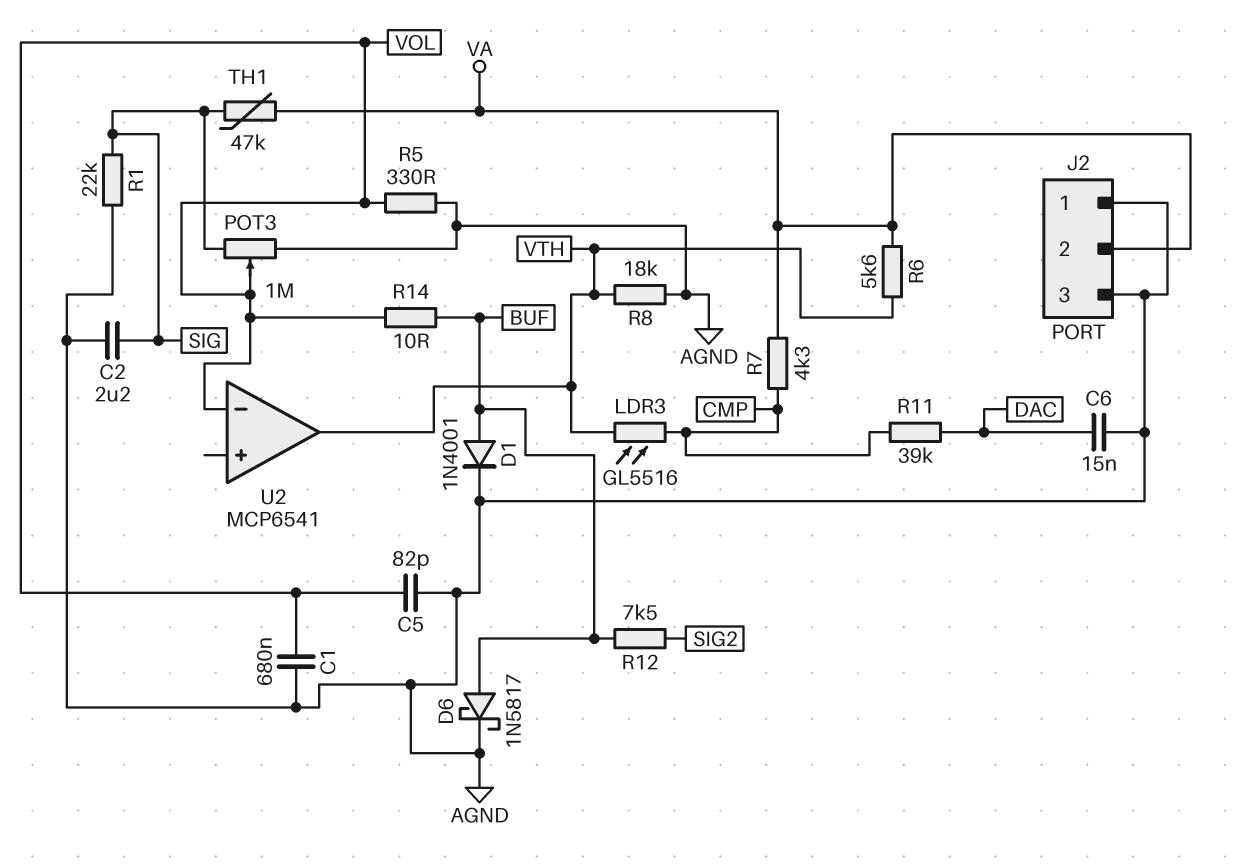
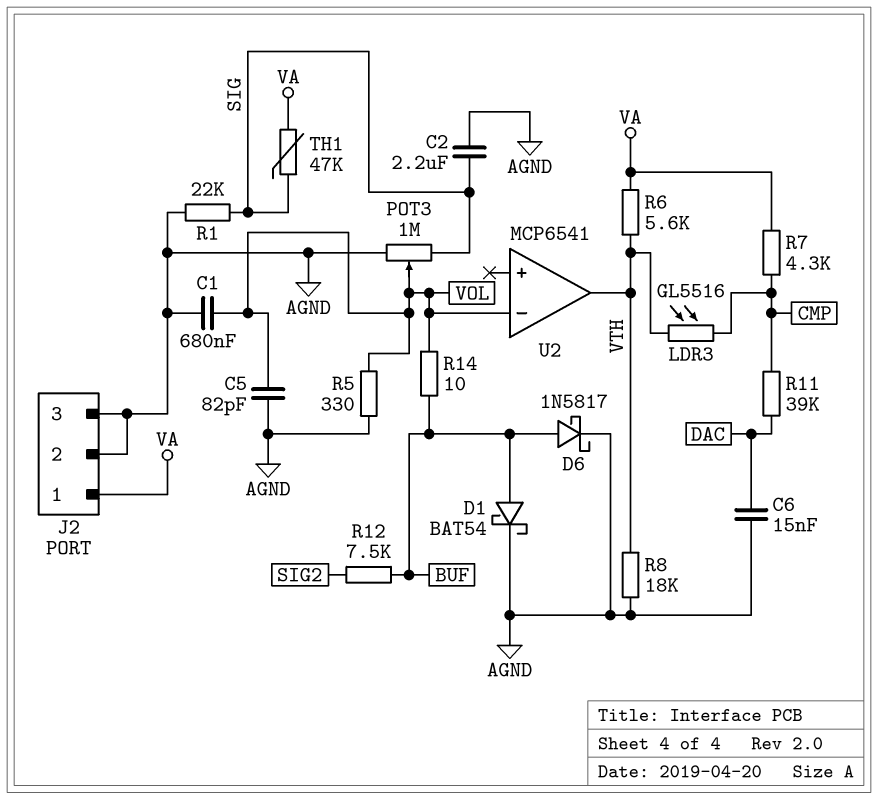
D1: diode 1N4001 (A BUF, K AGND) -> schottky BAT54 (A BUF, K AGND)
J2 pin 1: AGND -> VA
J2 pin 2: VA -> AGND

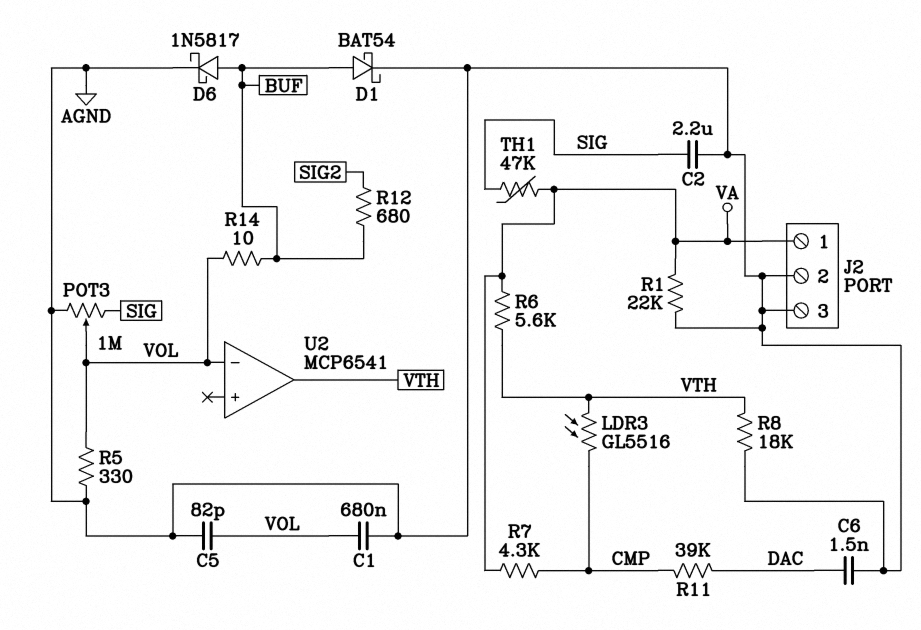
C6: 15nF (AGND, DAC) -> 1.5nF (AGND, DAC)
R1: 22k (AGND, SIG) -> 22k (AGND, VA)
R12: 7.5k (BUF, SIG2) -> 680 (BUF, SIG2)

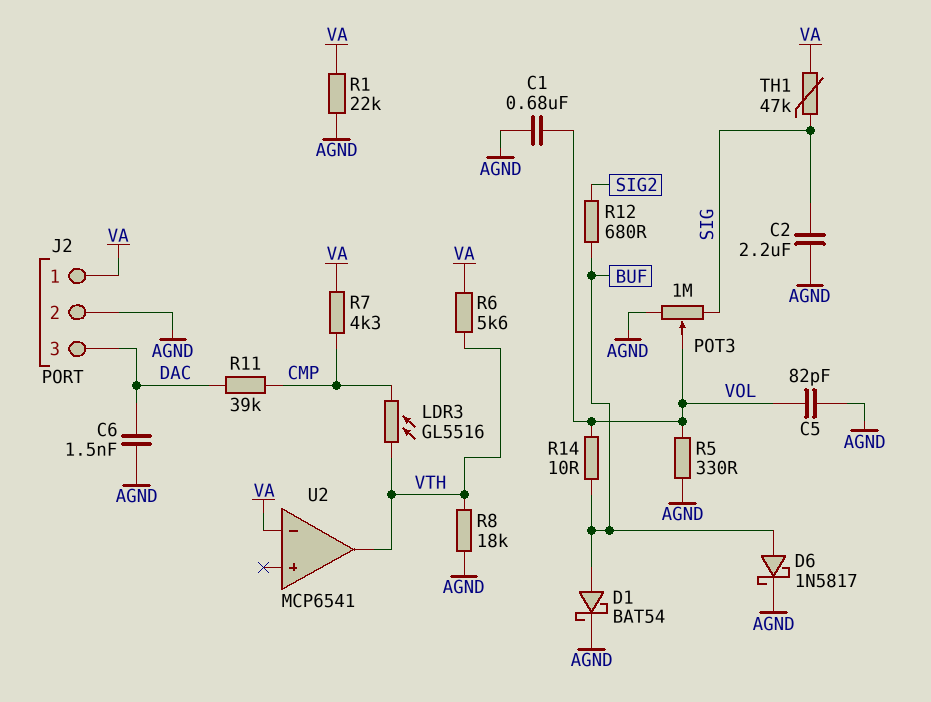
J2 pin 3: AGND -> DAC
U2 pin in-: VOL -> VA

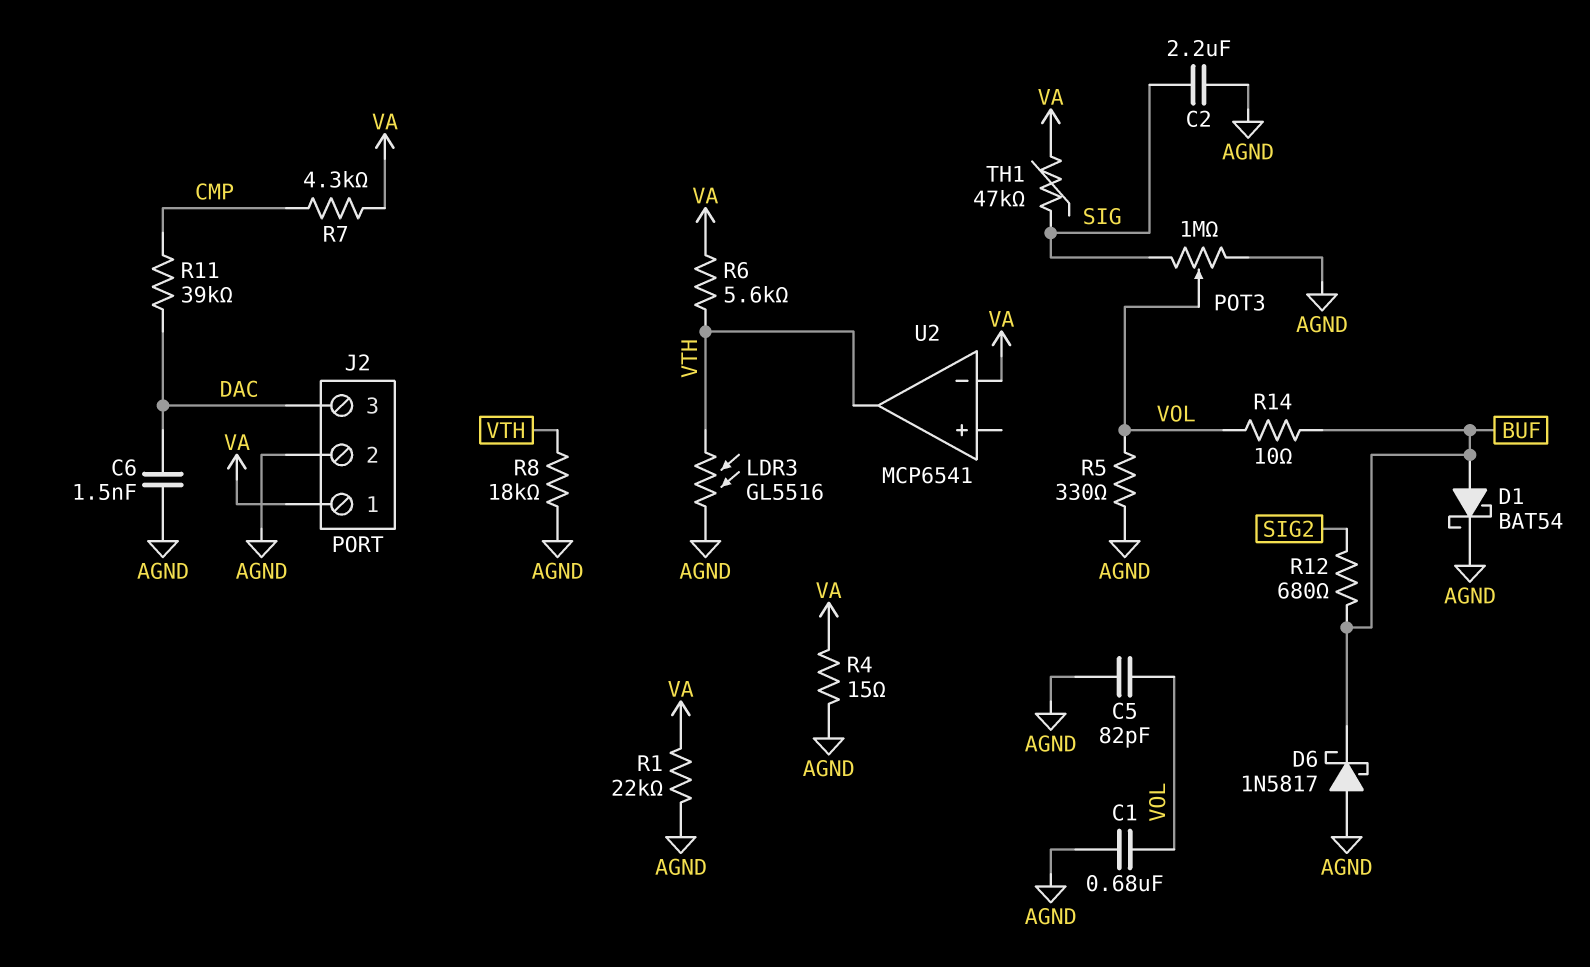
D6: schottky 1N5817 (A BUF, K AGND) -> schottky 1N5817 (A AGND, K BUF)
LDR3: GL5516 (CMP, VTH) -> GL5516 (AGND, VTH)
R4: none -> 15 (AGND, VA)

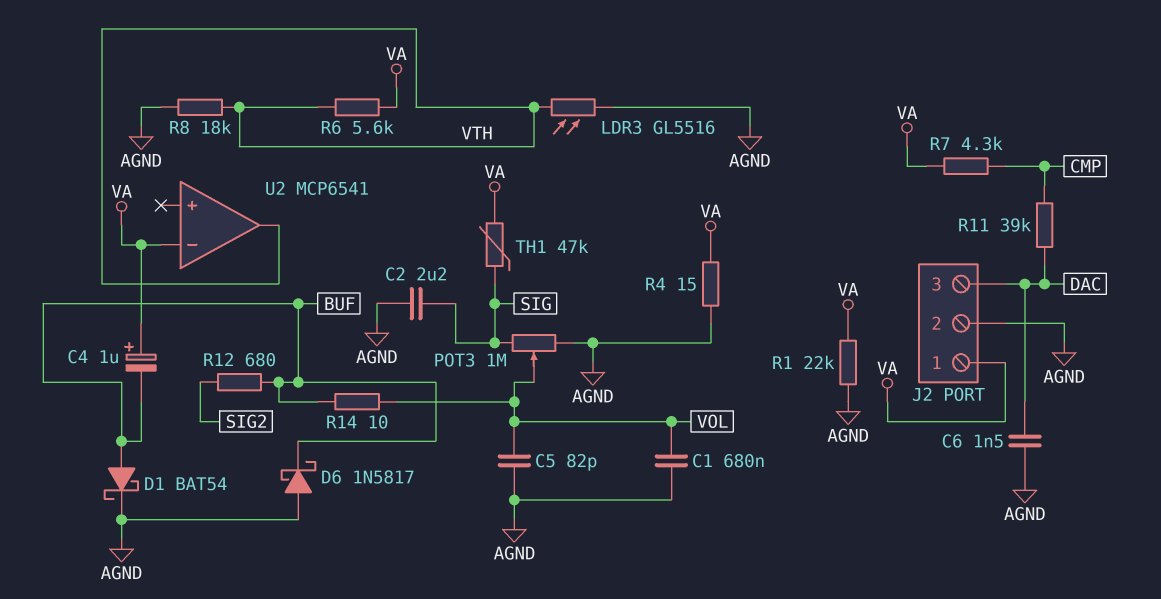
C4: none -> 1uF (plus VA, minus BUF)
R5: 330 (AGND, VOL) -> none

